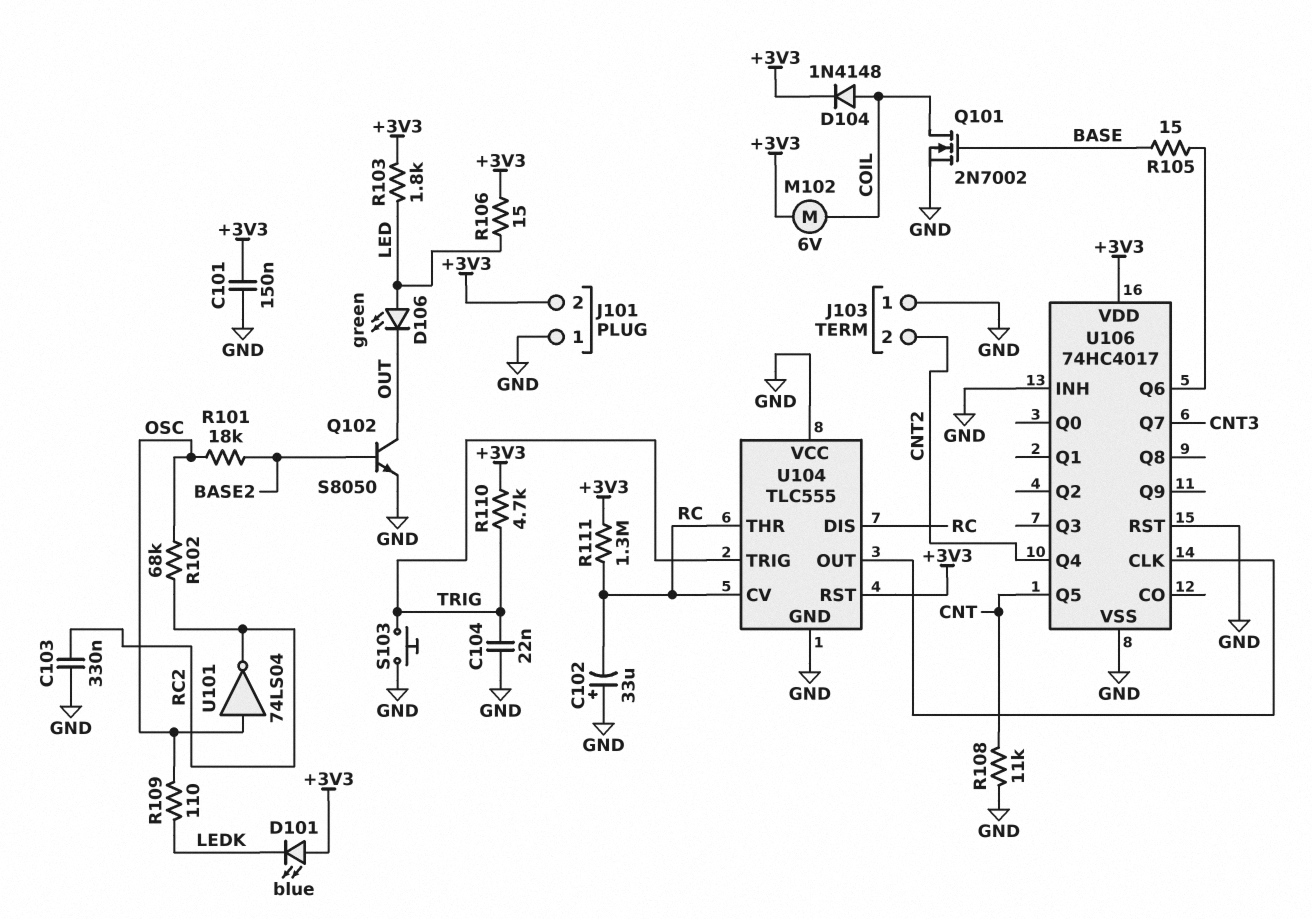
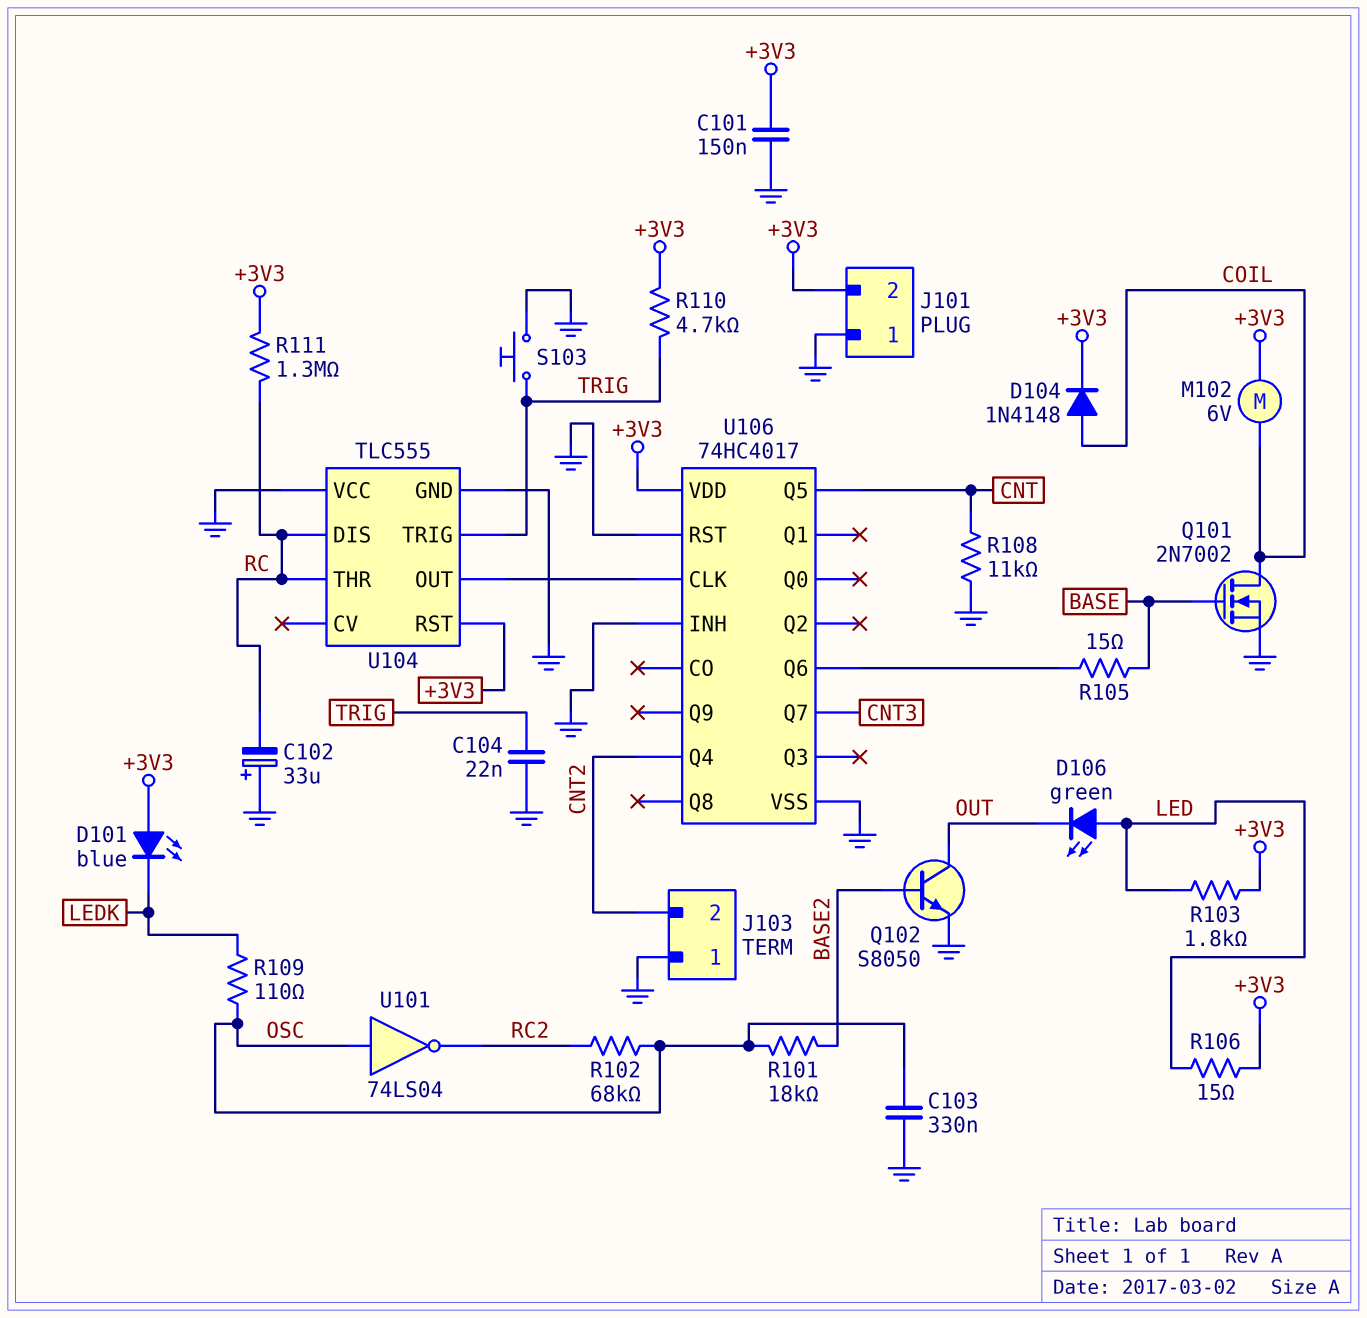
C103: 330nF (GND, RC2) -> 330nF (GND, OSC)
U104 pin CV: RC -> none

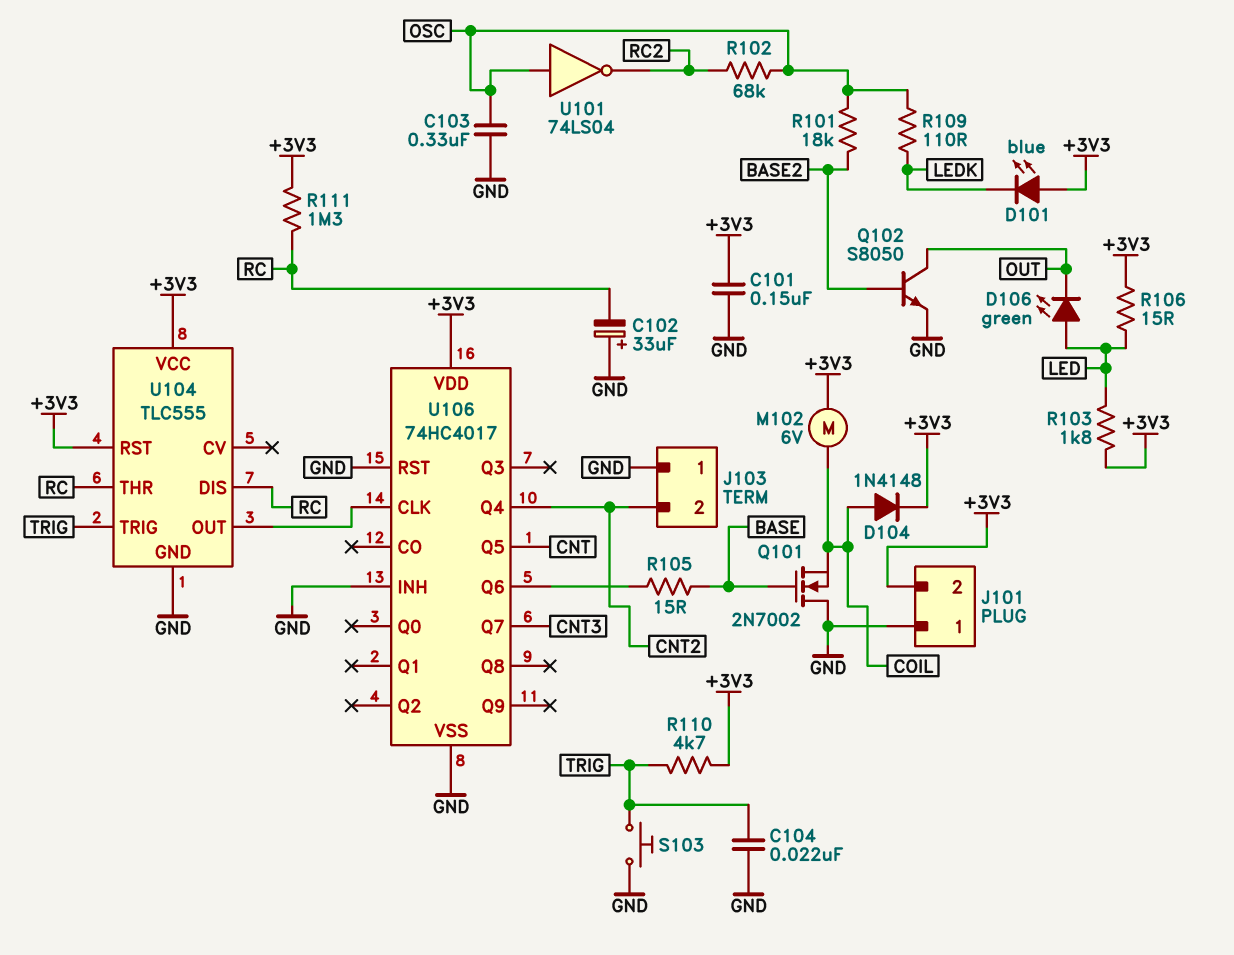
Q101: NMOS 2N7002 (G BASE, D COIL, S GND) -> NMOS 2N7002 (G BASE, D GND, S COIL)
R108: 11k (CNT, GND) -> none
U104 pin VCC: GND -> +3V3

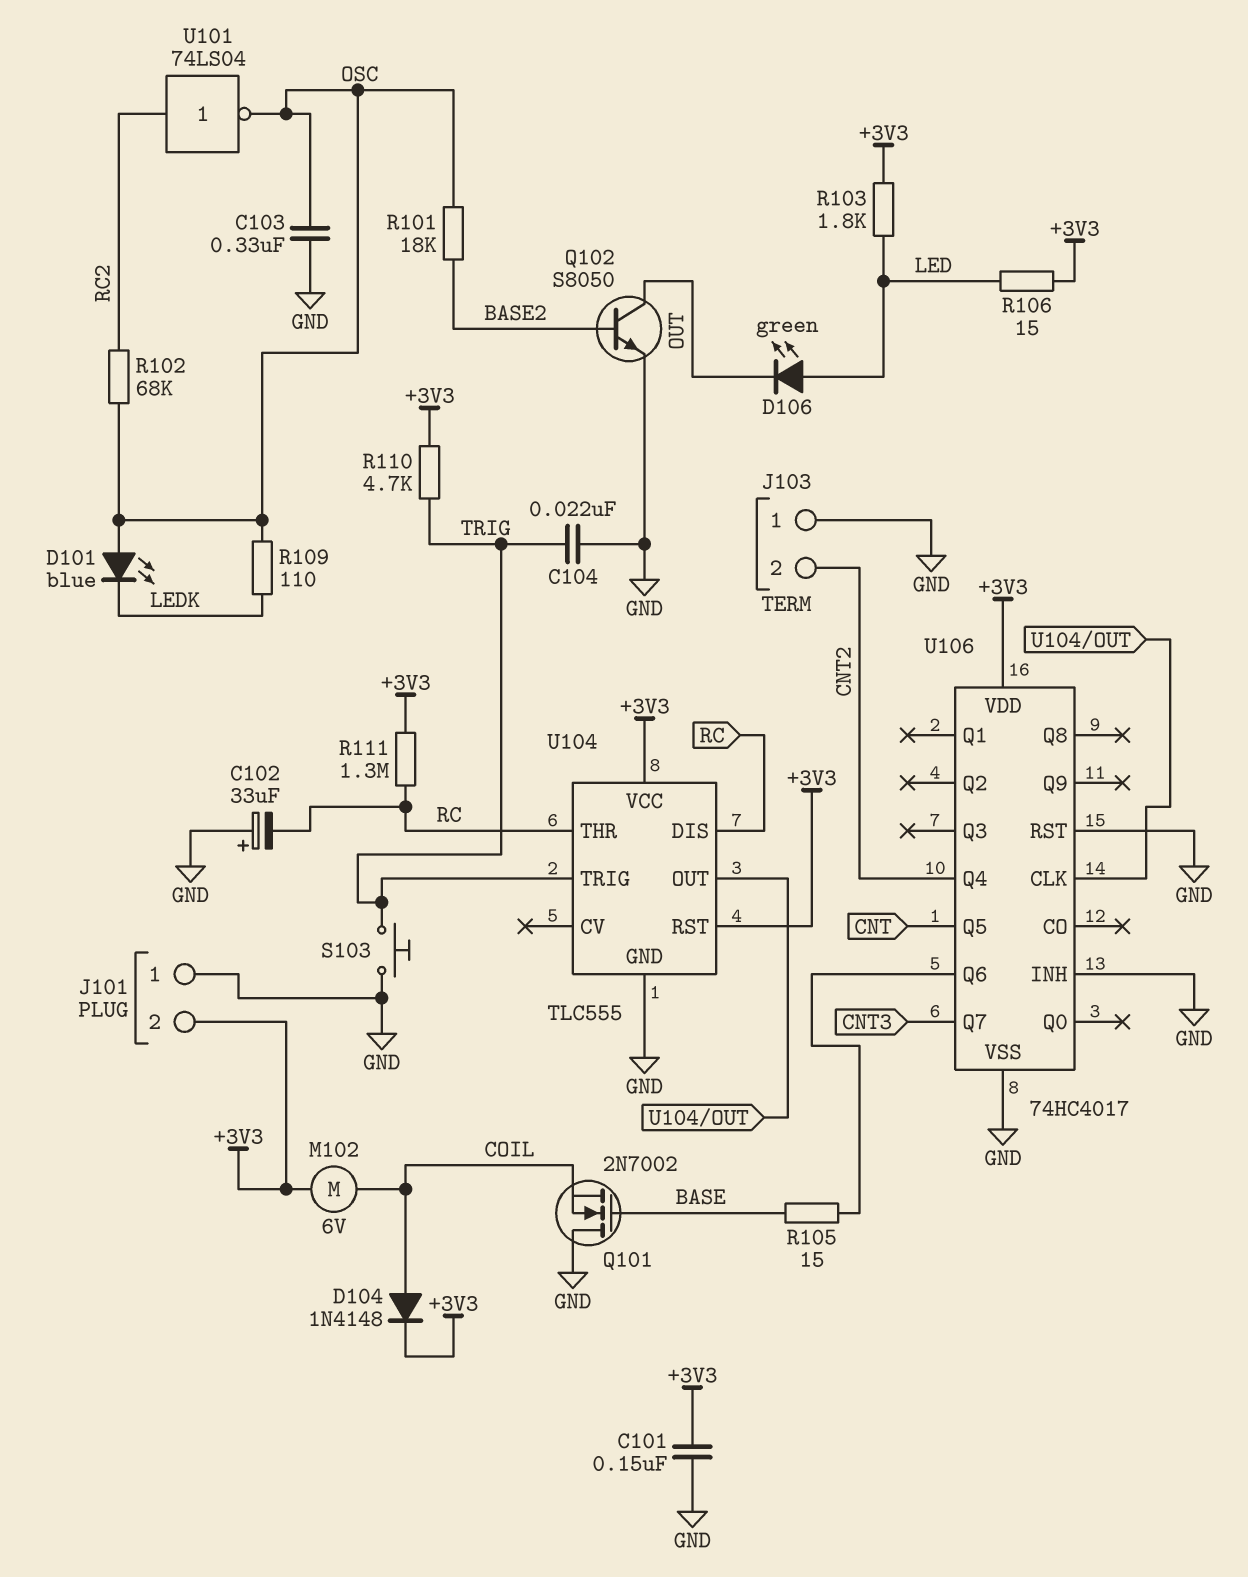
D101: LED blue (A +3V3, K LEDK) -> LED blue (A OSC, K LEDK)
U101: NOT 74LS04 (in OSC, out RC2) -> NOT 74LS04 (in RC2, out OSC)

